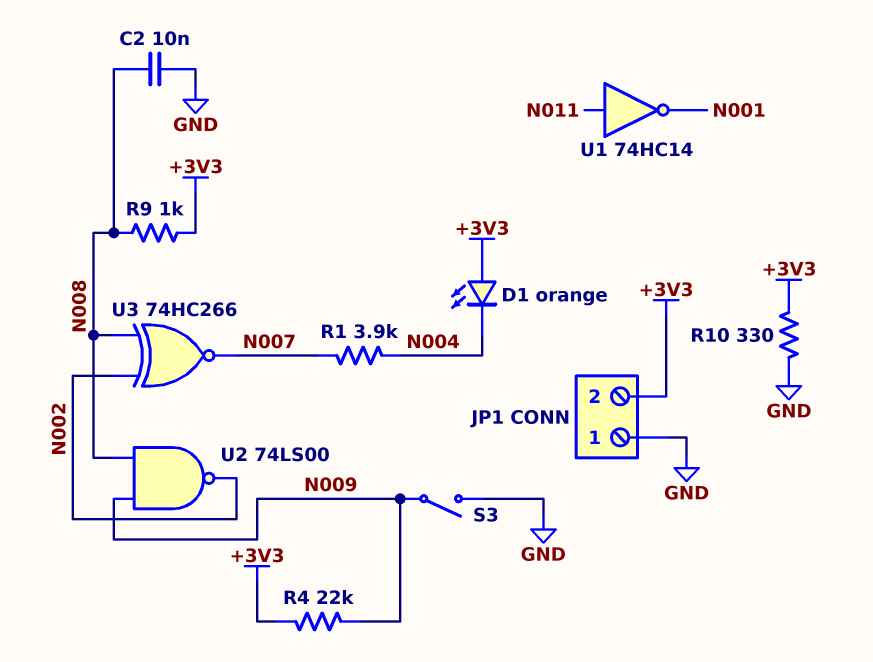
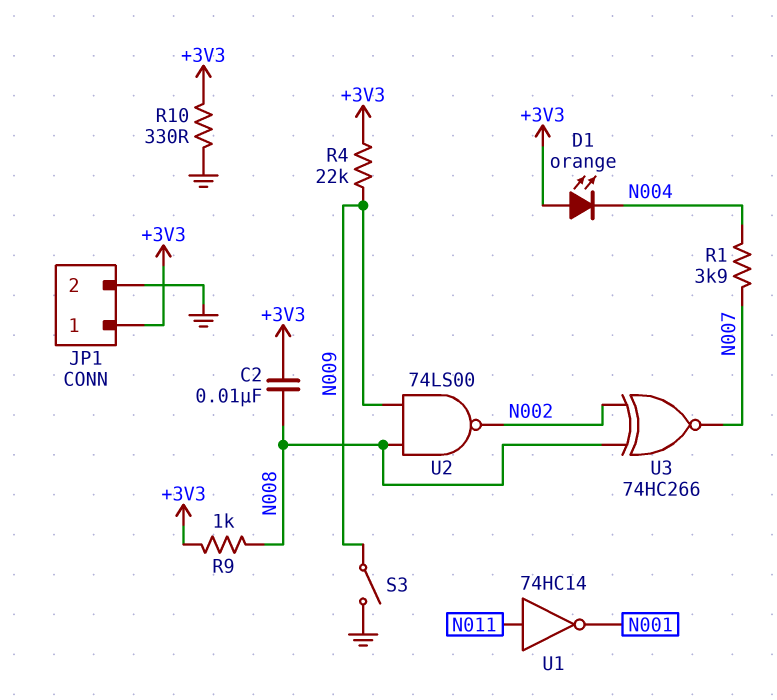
C2: 10nF (GND, N008) -> 10nF (+3V3, N008)
JP1 pin 1: GND -> +3V3
JP1 pin 2: +3V3 -> GND

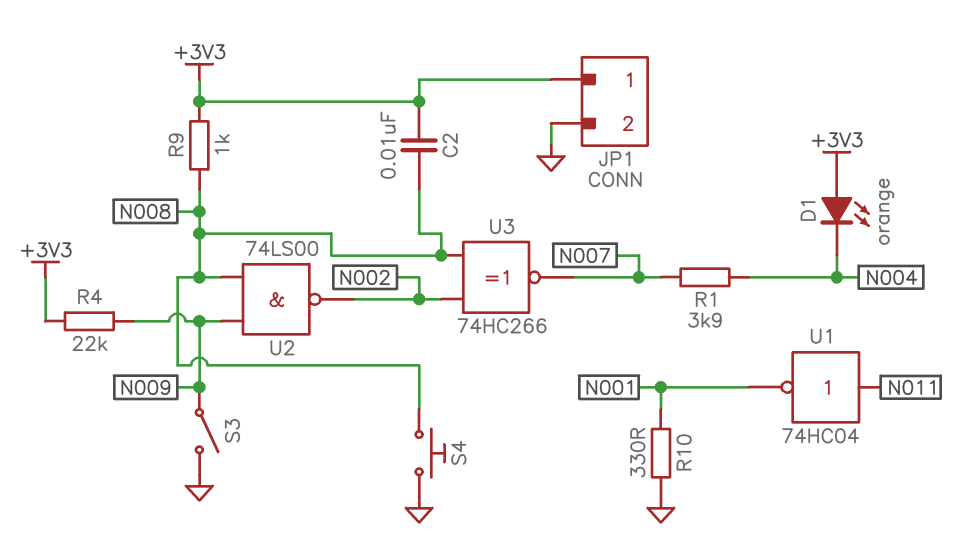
R10: 330 (+3V3, GND) -> 330 (GND, N001)
S4: none -> button (GND, N008)
U1: NOT 74HC14 (in N011, out N001) -> NOT 74HC04 (in N011, out N001)

